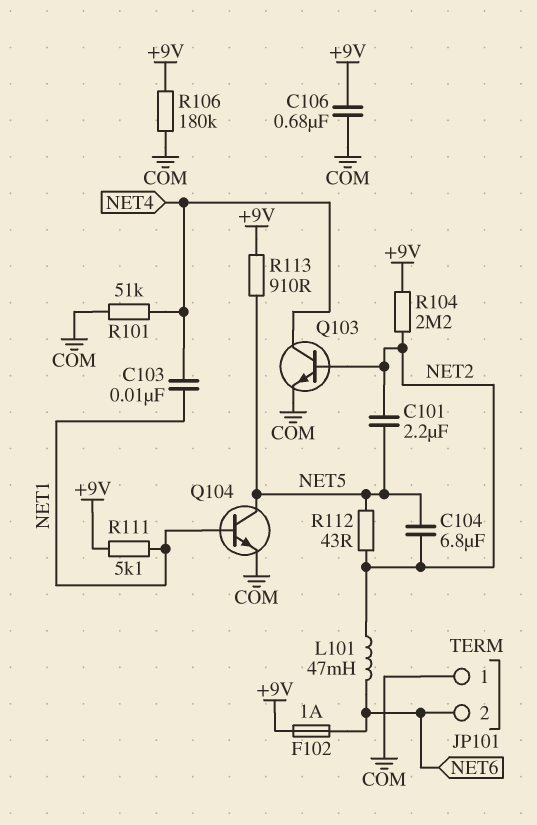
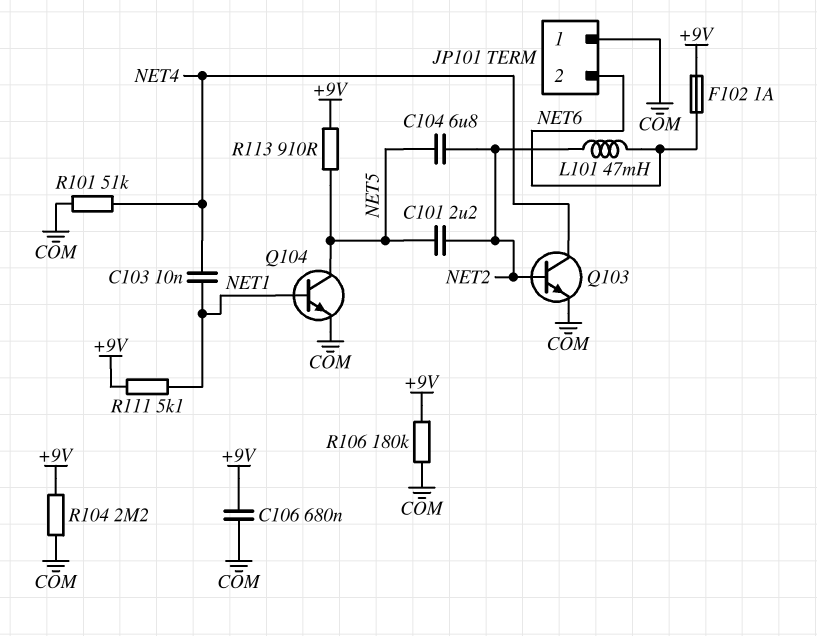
R104: 2.2M (+9V, NET2) -> 2.2M (+9V, COM)
R112: 43 (NET2, NET5) -> none

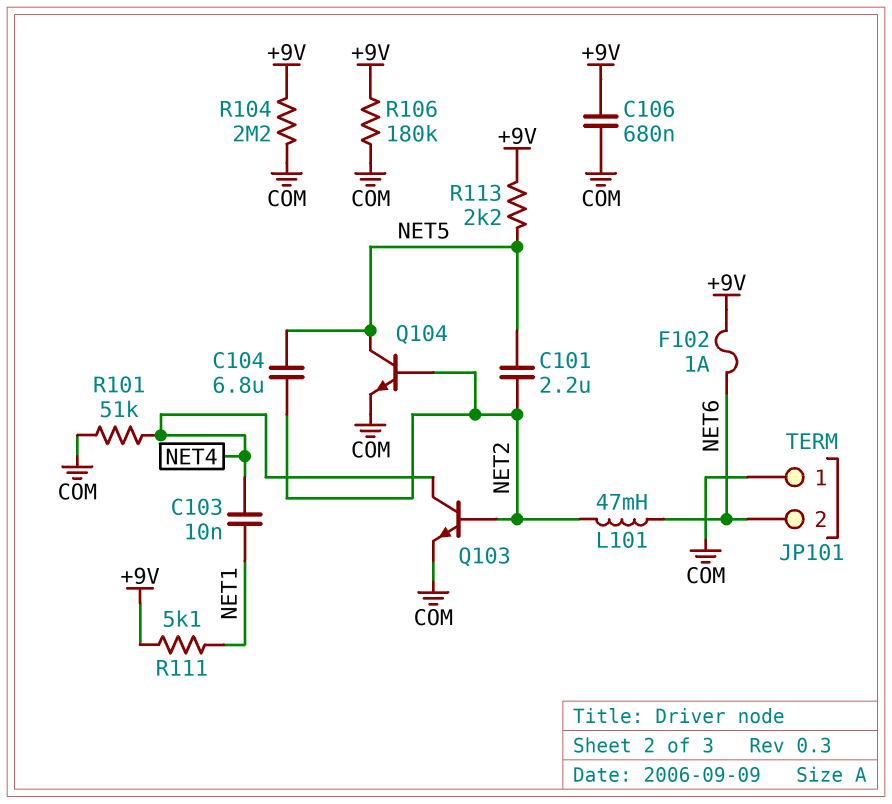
Q104: NPN (B NET1, C NET5, E COM) -> NPN (B NET2, C NET5, E COM)
R113: 910 (+9V, NET5) -> 2.2k (+9V, NET5)

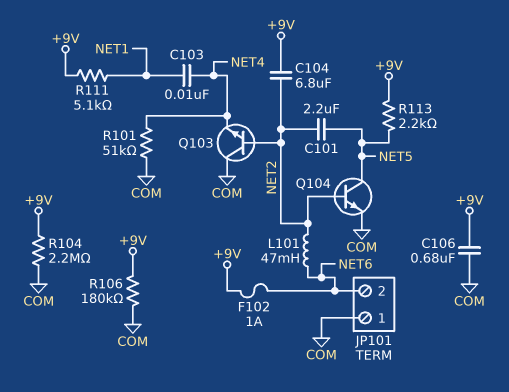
C104: 6.8uF (NET2, NET5) -> 6.8uF (+9V, NET2)
Q103: NPN (B NET2, C NET4, E COM) -> NPN (B NET2, C COM, E NET4)

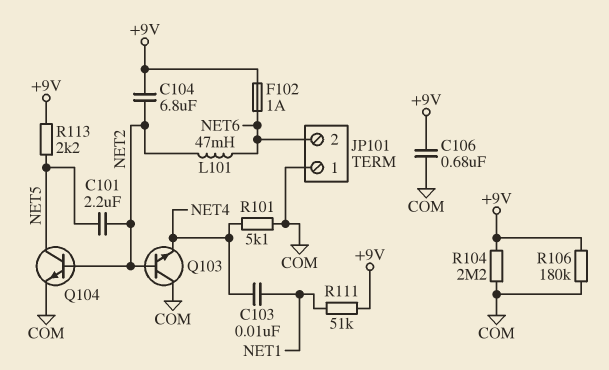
R101: 51k (COM, NET4) -> 5.1k (COM, NET4)
R111: 5.1k (+9V, NET1) -> 51k (+9V, NET1)

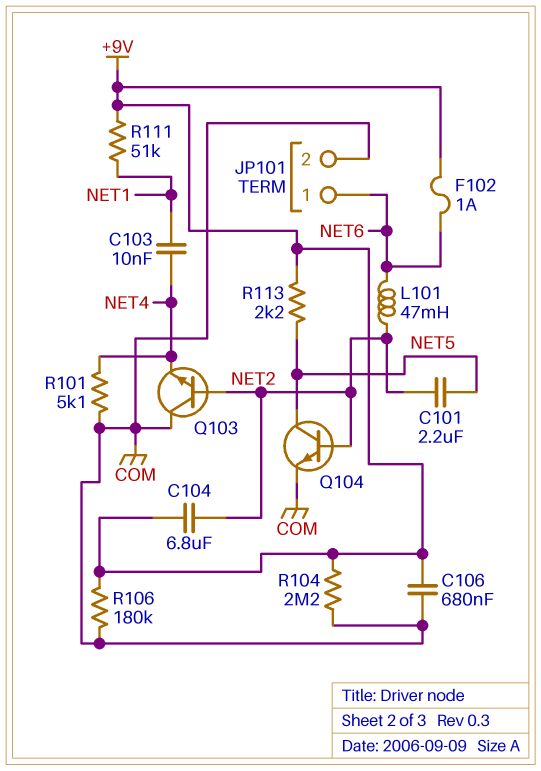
JP101 pin 1: COM -> NET6
JP101 pin 2: NET6 -> COM

